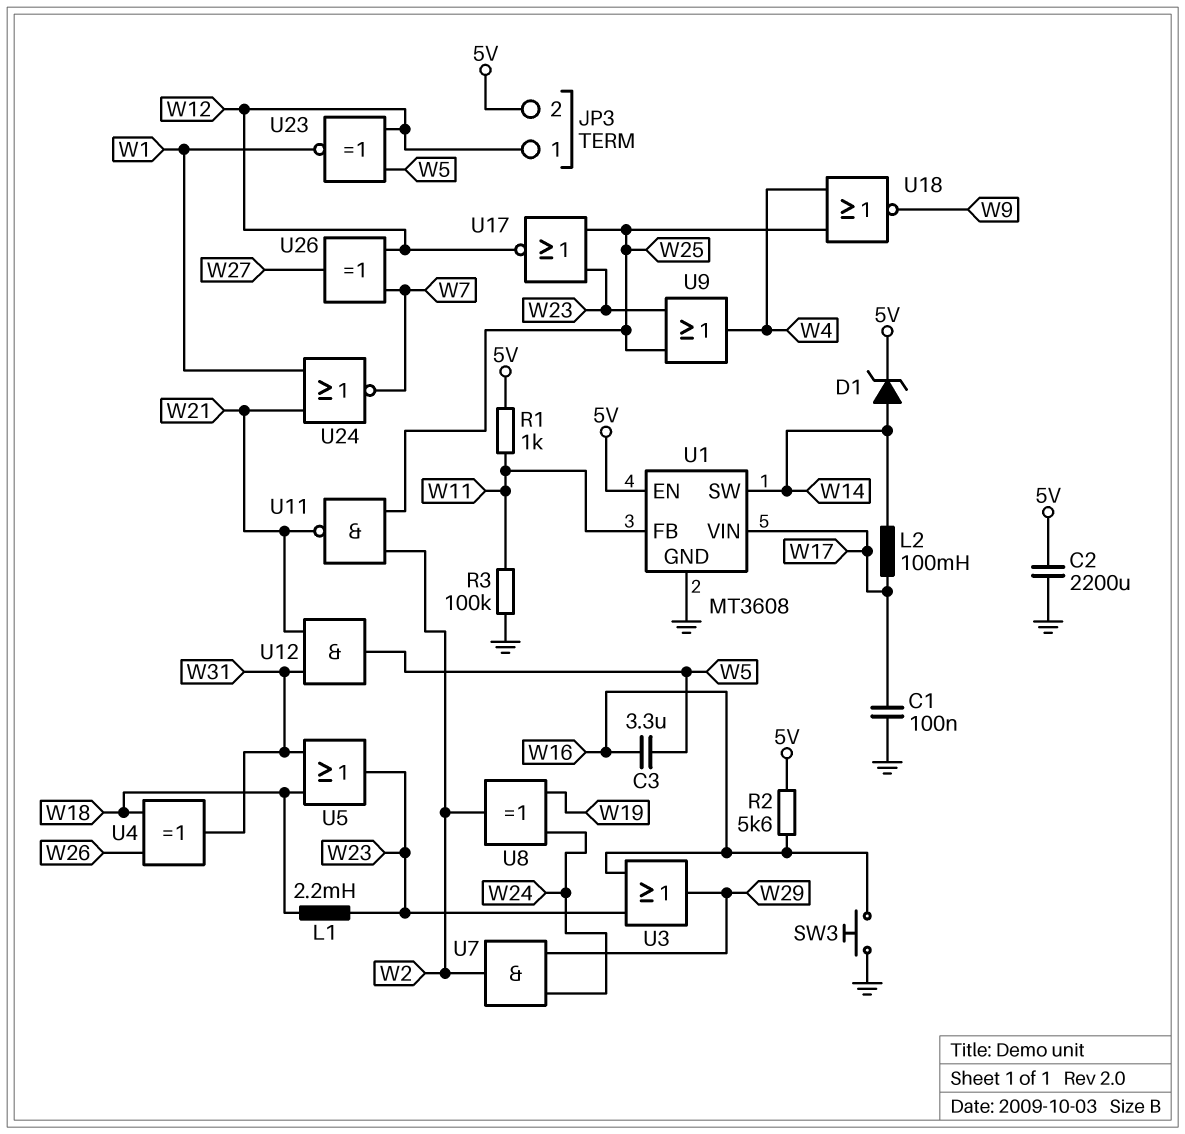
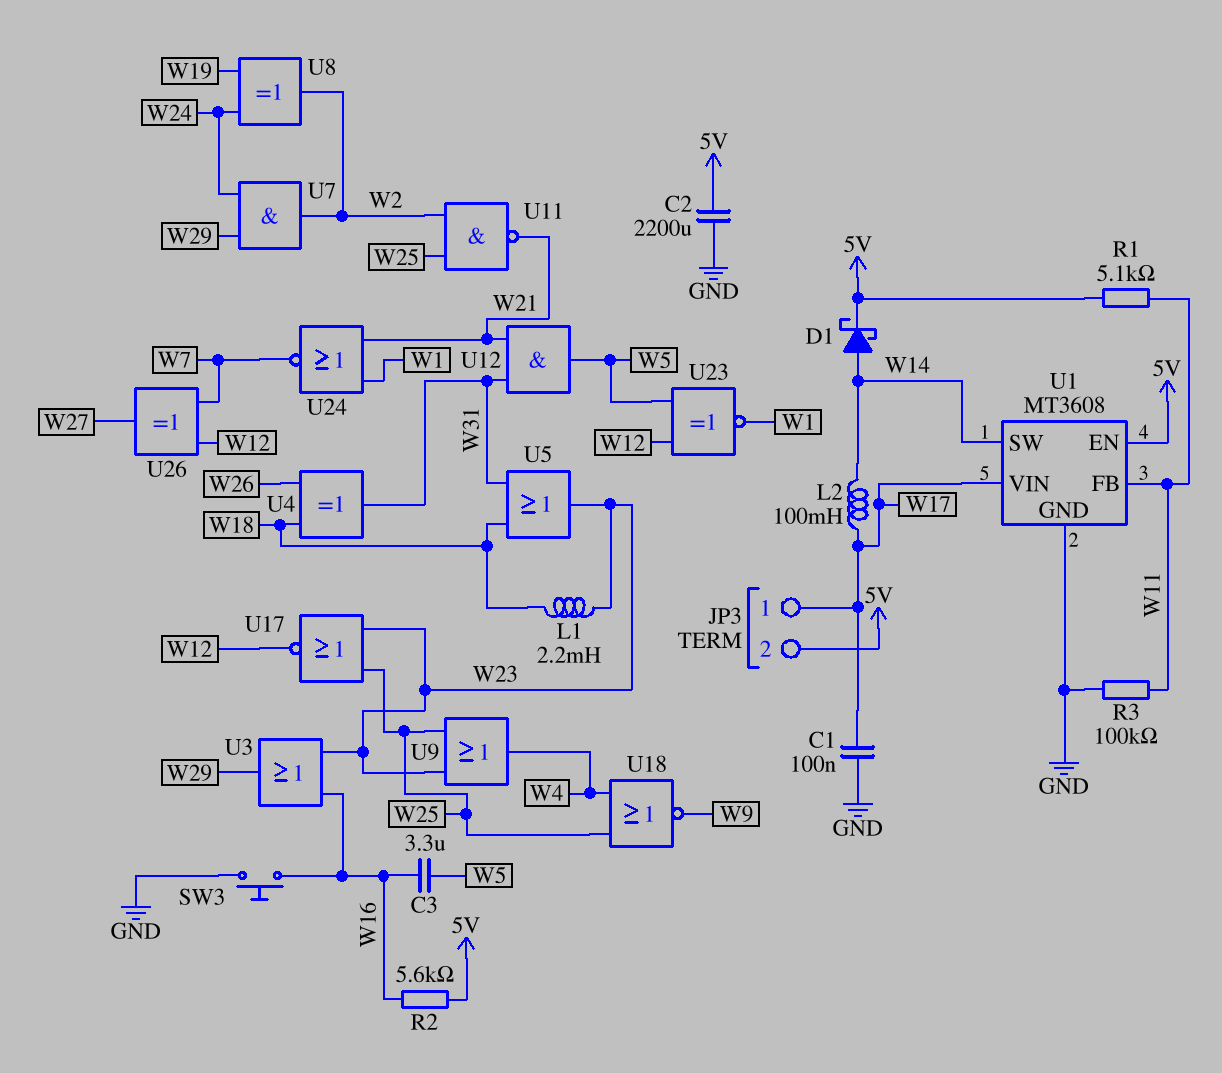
D1: zener (A W14, K 5V) -> schottky (A W14, K 5V)
JP3 pin 1: W12 -> W17
R1: 1k (5V, W11) -> 5.1k (5V, W11)

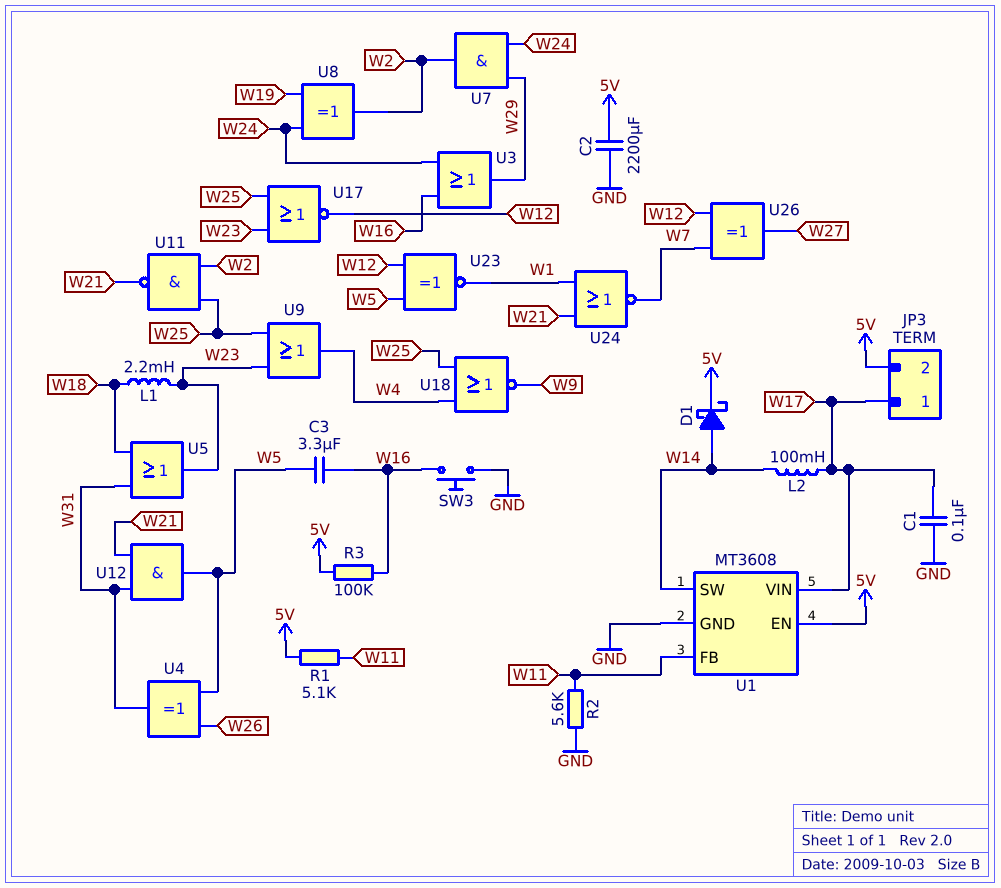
R2: 5.6k (5V, W16) -> 5.6k (GND, W11)
R3: 100k (GND, W11) -> 100k (5V, W16)
U3: OR (in W16, in W23, out W29) -> OR (in W16, in W24, out W29)
U4: XOR (in W18, in W26, out W31) -> XOR (in W5, in W26, out W31)

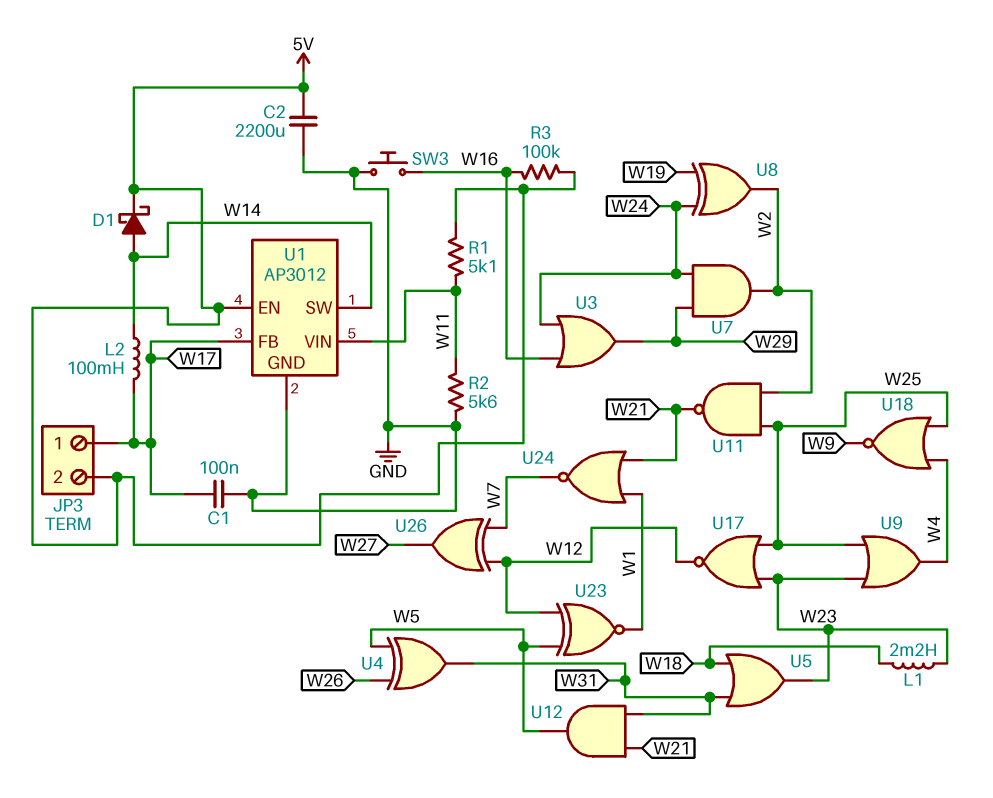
C3: 3.3uF (W5, W16) -> none
U1: MT3608 -> AP3012
U1 pin FB: W11 -> W17
U1 pin VIN: W17 -> W11

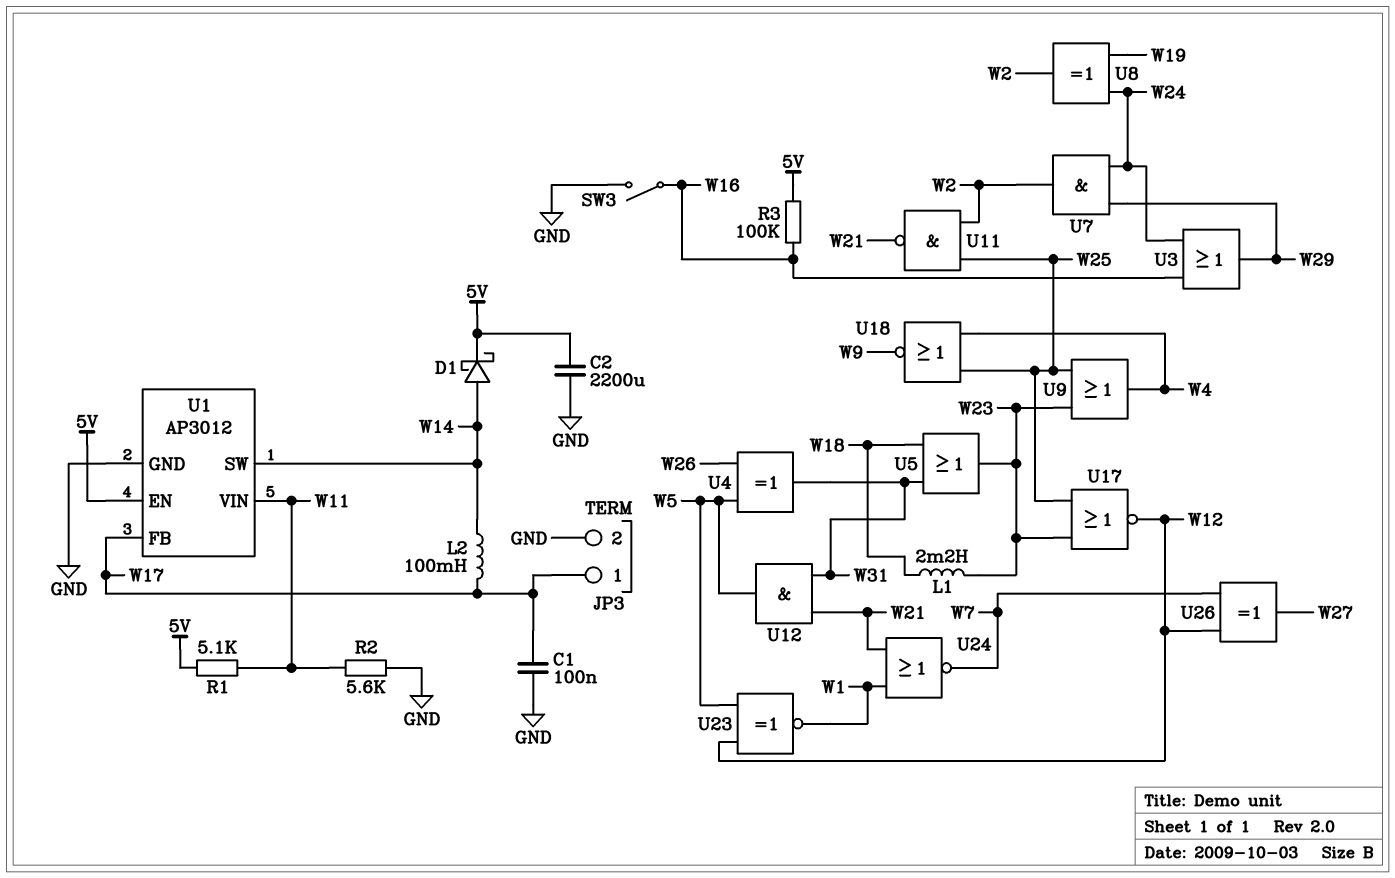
JP3 pin 2: 5V -> GND
SW3: button (GND, W16) -> switch (GND, W16)

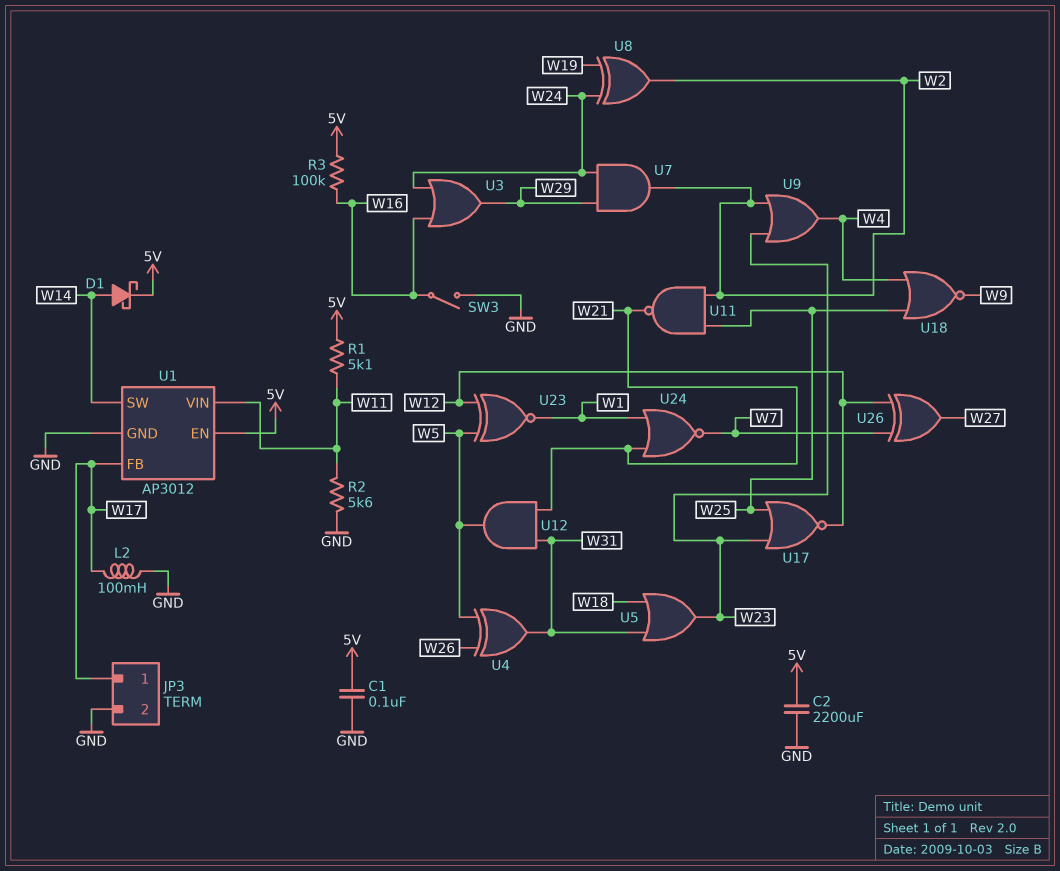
C1: 100nF (GND, W17) -> 100nF (5V, GND)
L1: 2.2mH (W18, W23) -> none
L2: 100mH (W14, W17) -> 100mH (GND, W17)
U9: OR (in W23, in W25, out W4) -> OR (in W2, in W23, out W4)

